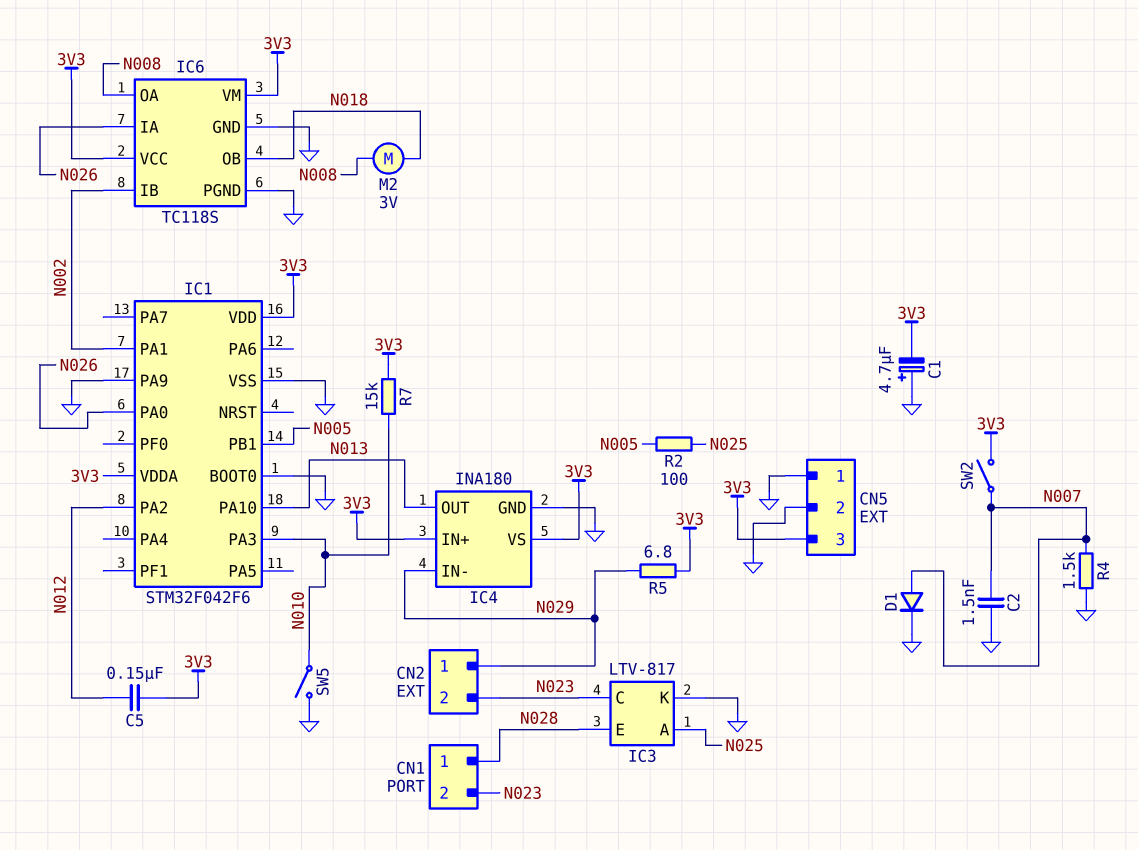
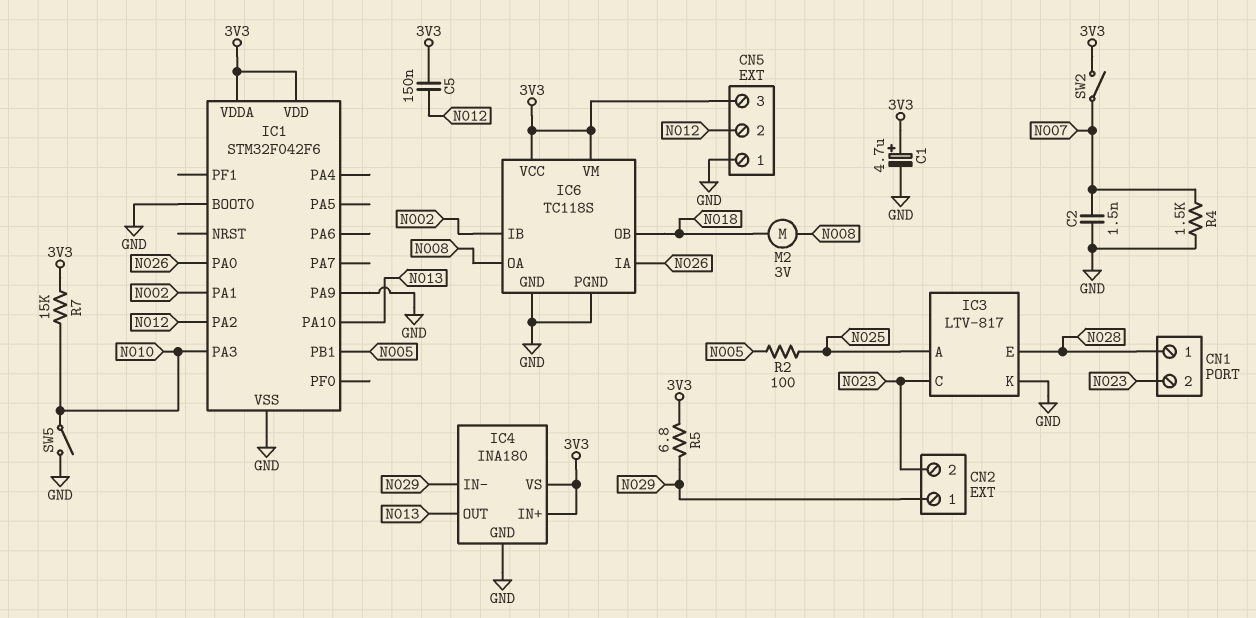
C1: 4.7uF (plus GND, minus 3V3) -> 4.7uF (plus 3V3, minus GND)
CN5 pin 2: GND -> N012
D1: diode (A N007, K GND) -> none

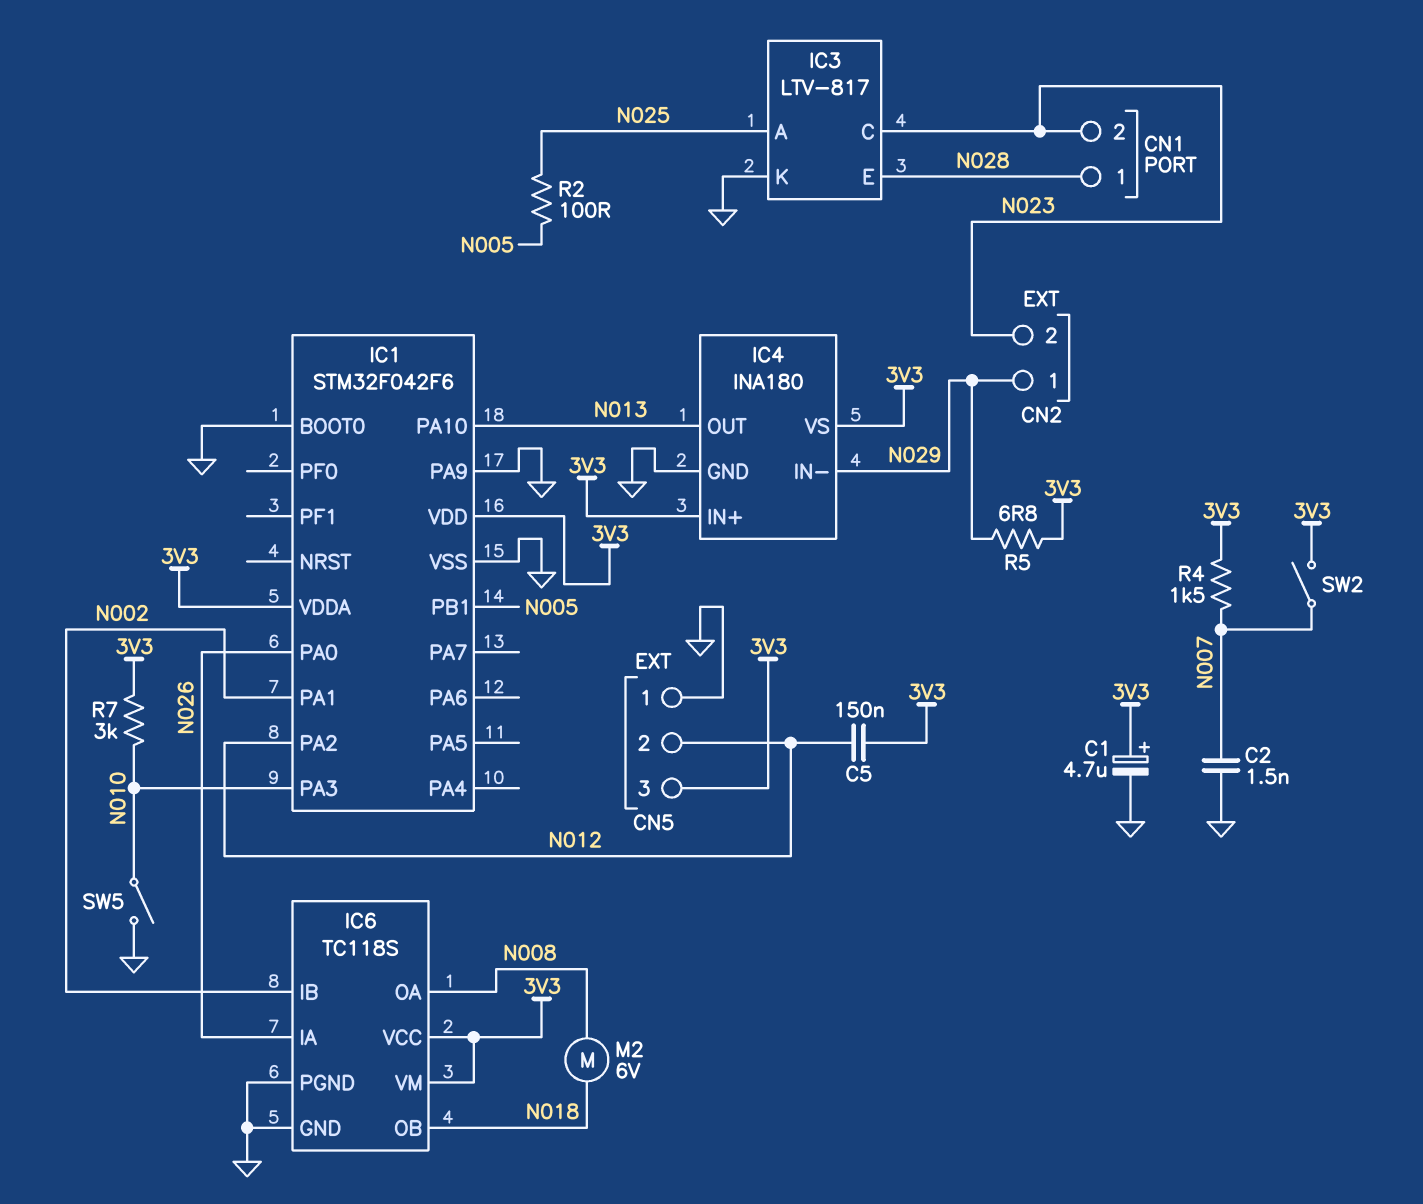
M2: motor 3V (N008, N018) -> motor 6V (N008, N018)
R4: 1.5k (GND, N007) -> 1.5k (3V3, N007)
R7: 15k (3V3, N010) -> 3k (3V3, N010)

